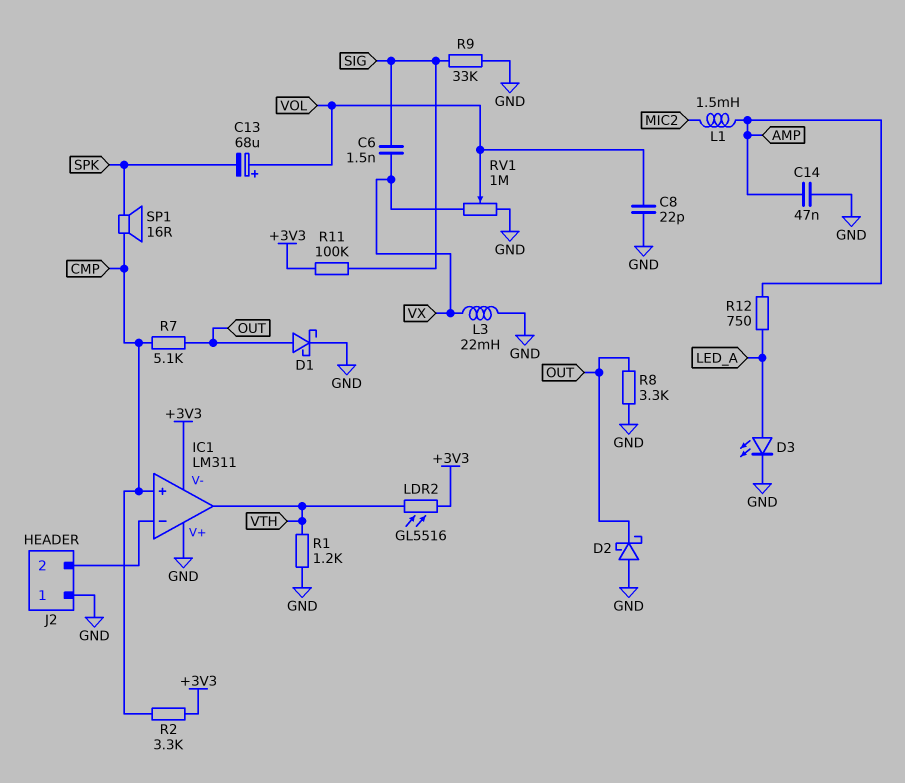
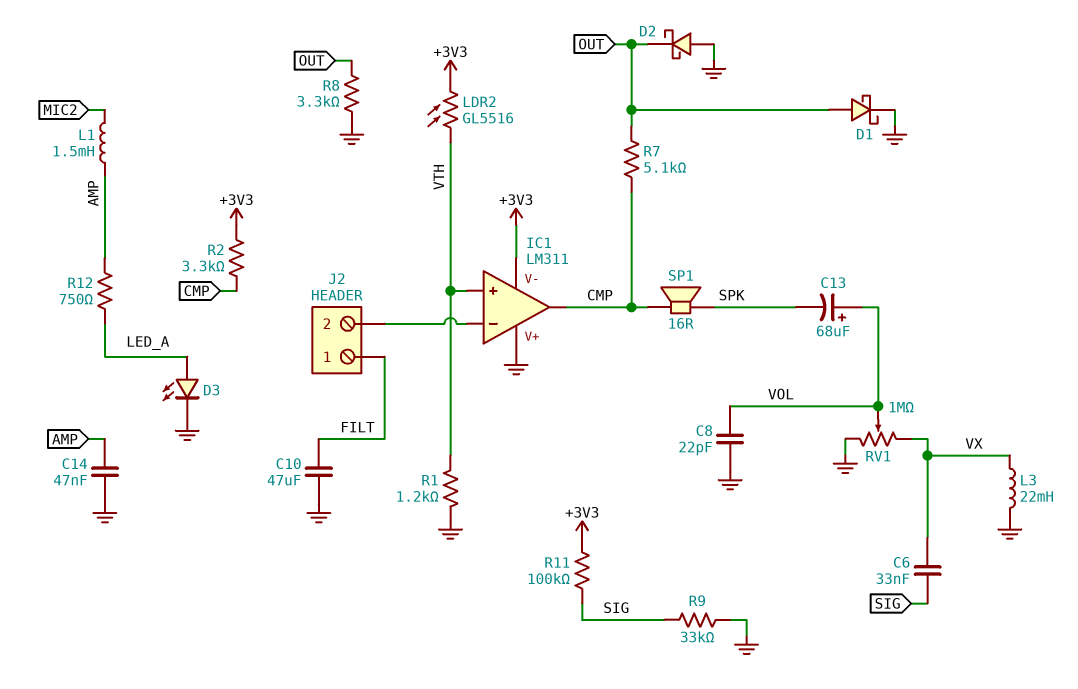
C6: 1.5nF (SIG, VX) -> 33nF (SIG, VX)
C10: none -> 47uF (FILT, GND)
IC1 pin in+: CMP -> VTH
IC1 pin out: VTH -> CMP
J2 pin 1: GND -> FILT

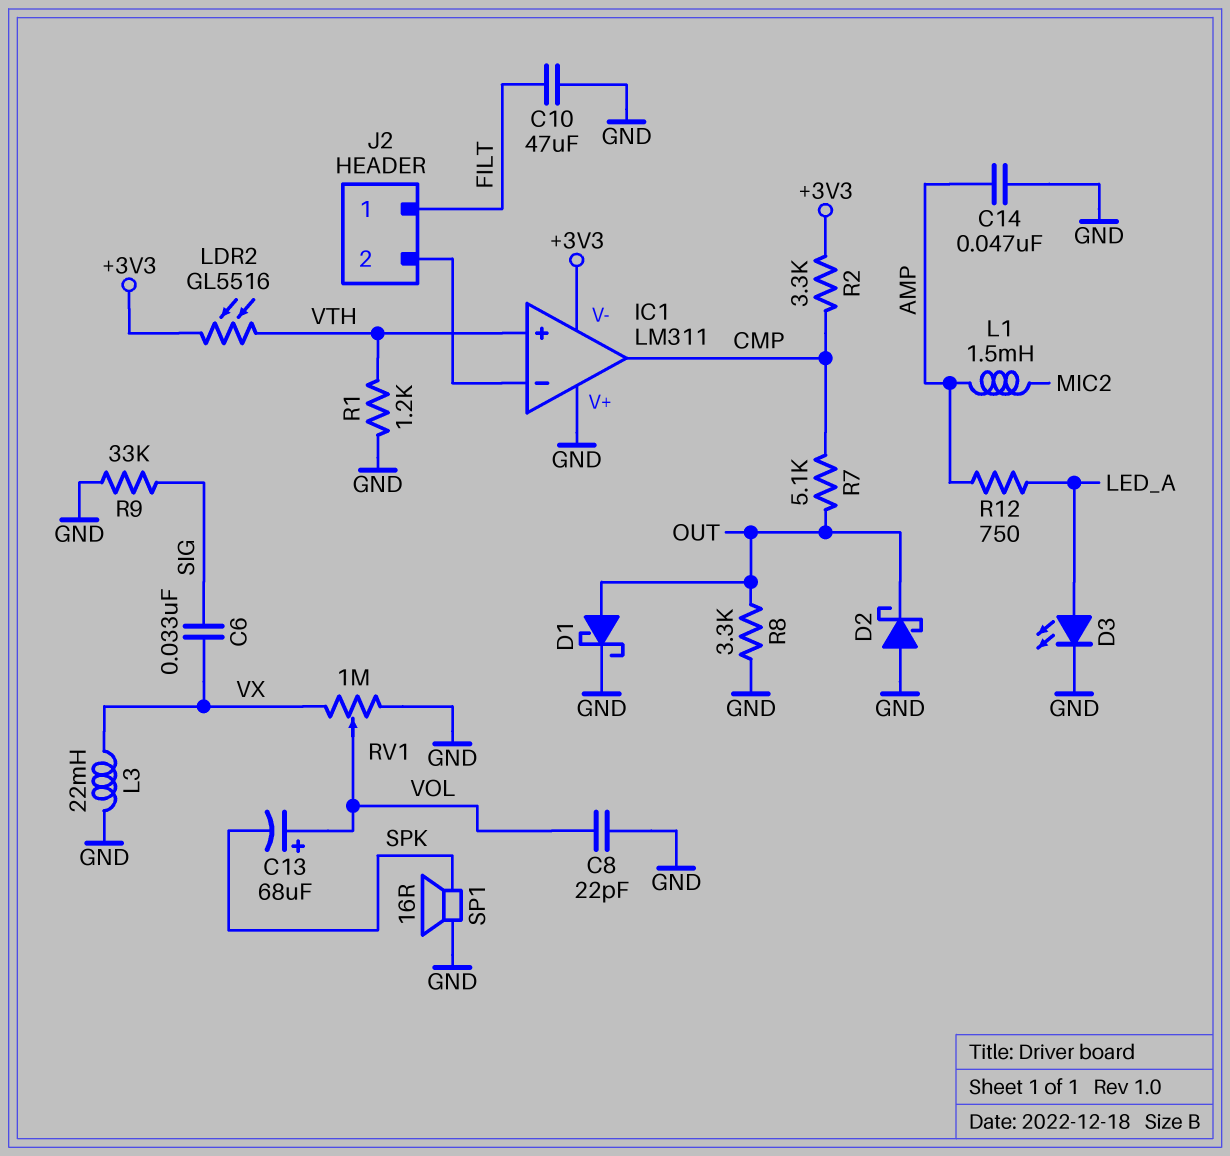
R11: 100k (+3V3, SIG) -> none
SP1: speaker 16R (CMP, SPK) -> speaker 16R (GND, SPK)

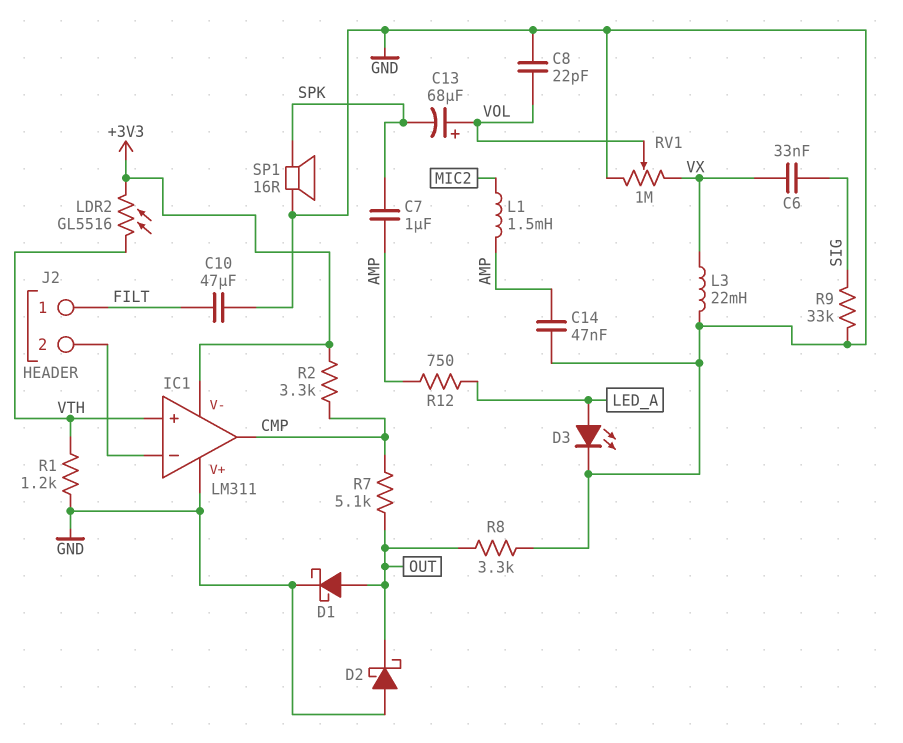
C7: none -> 1uF (AMP, SPK)

